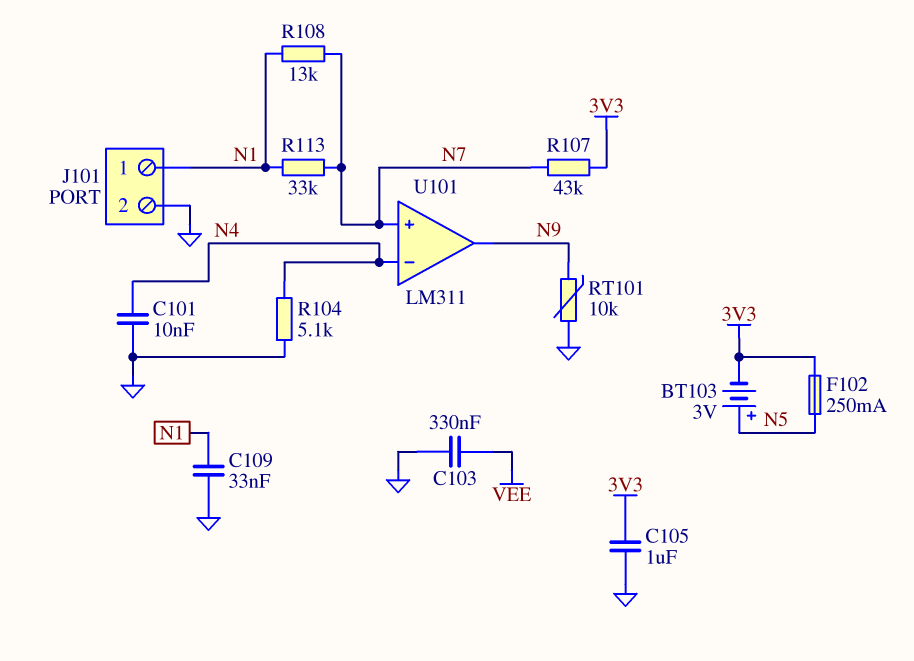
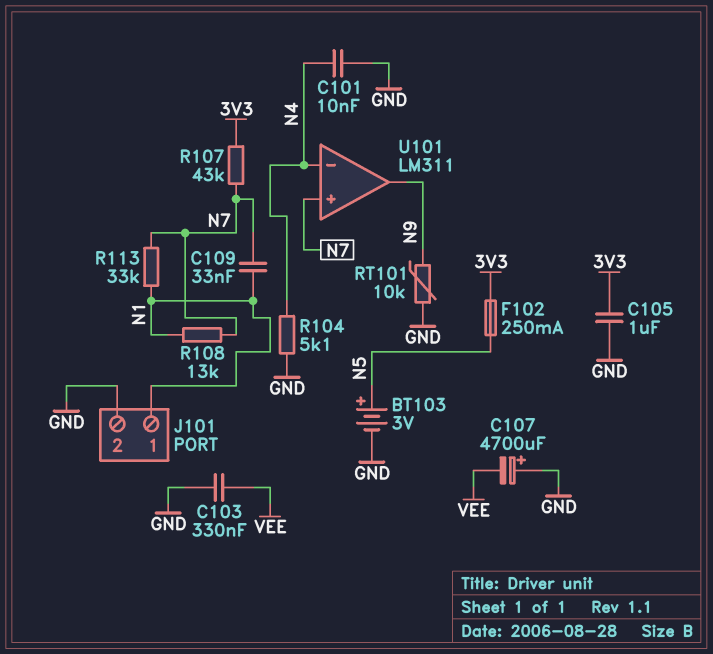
BT103: 3V (plus N5, minus 3V3) -> 3V (plus N5, minus GND)
C107: none -> 4700uF (plus GND, minus VEE)
C109: 33nF (GND, N1) -> 33nF (N1, N7)

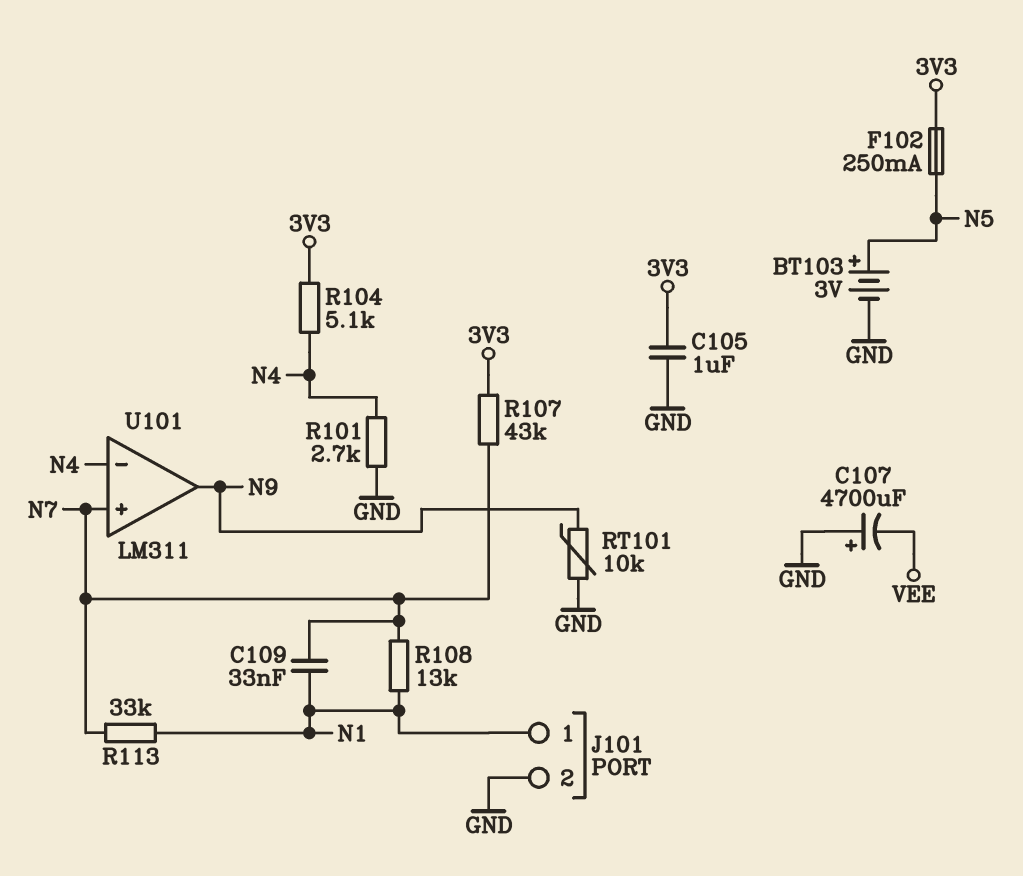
C101: 10nF (GND, N4) -> none
C103: 330nF (GND, VEE) -> none
R101: none -> 2.7k (GND, N4)
R104: 5.1k (GND, N4) -> 5.1k (3V3, N4)

